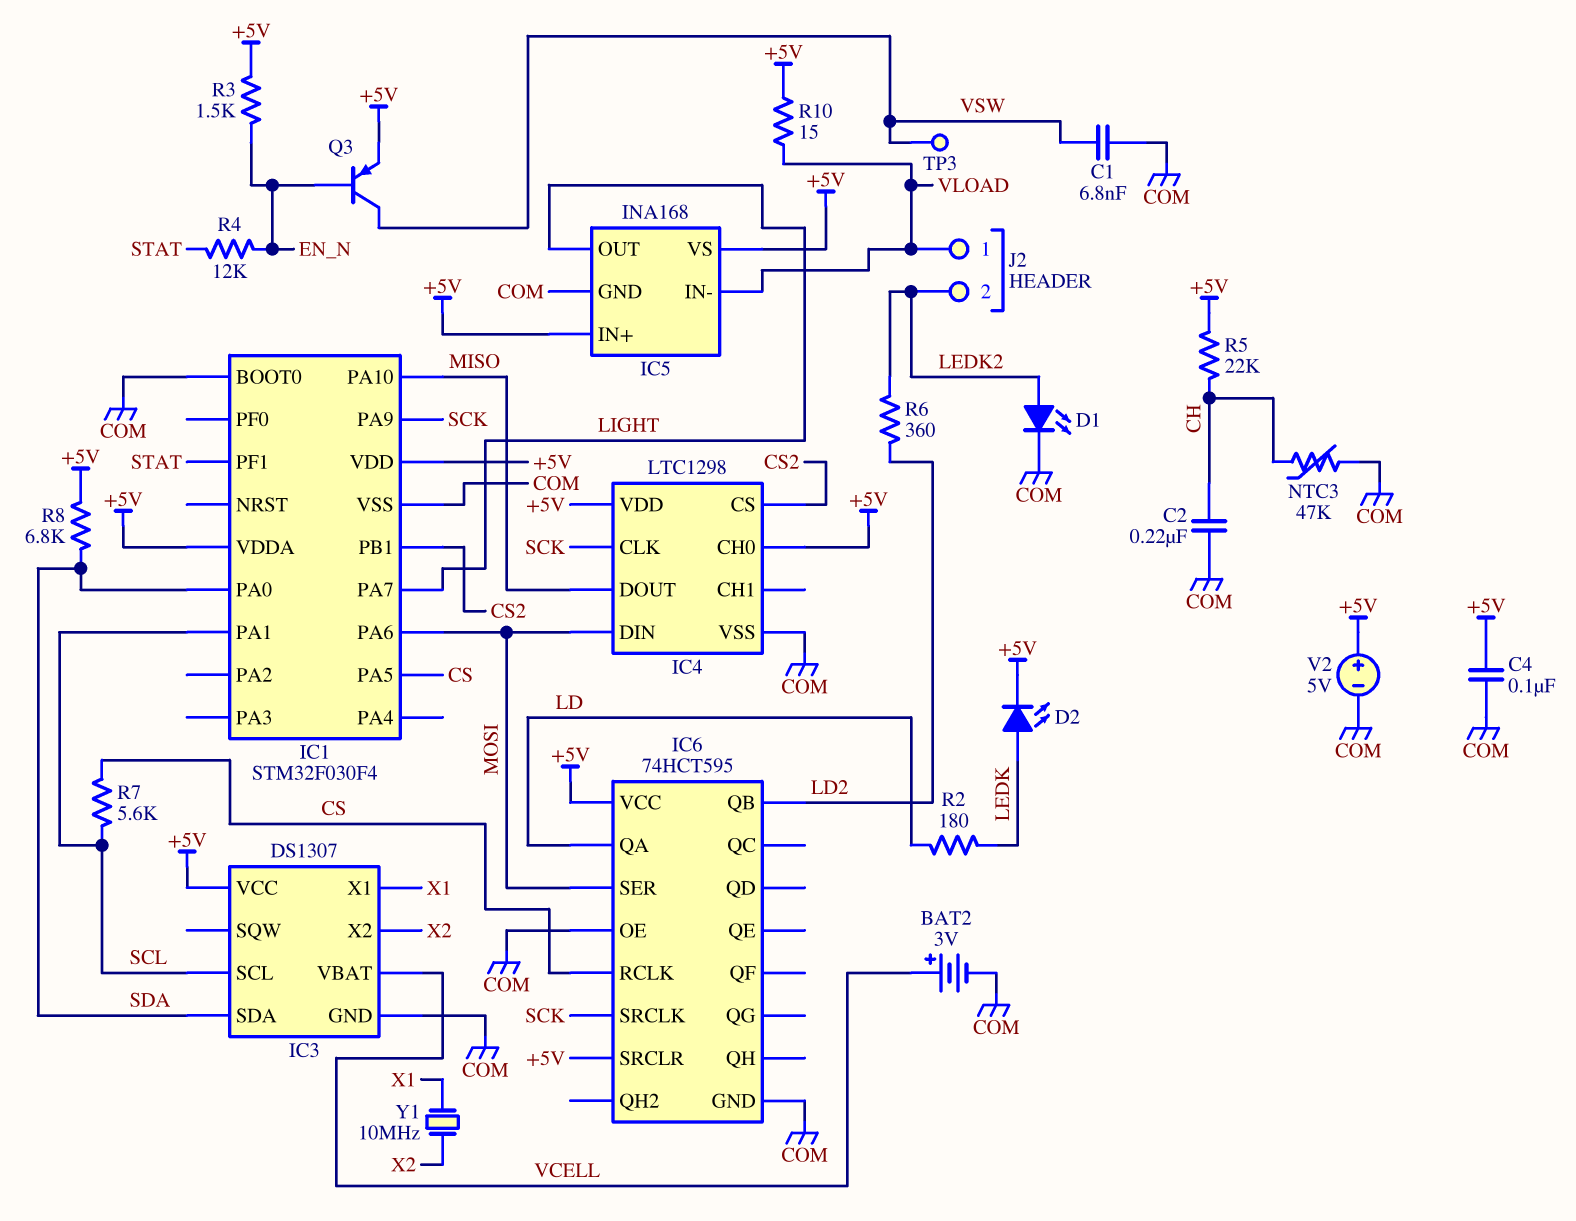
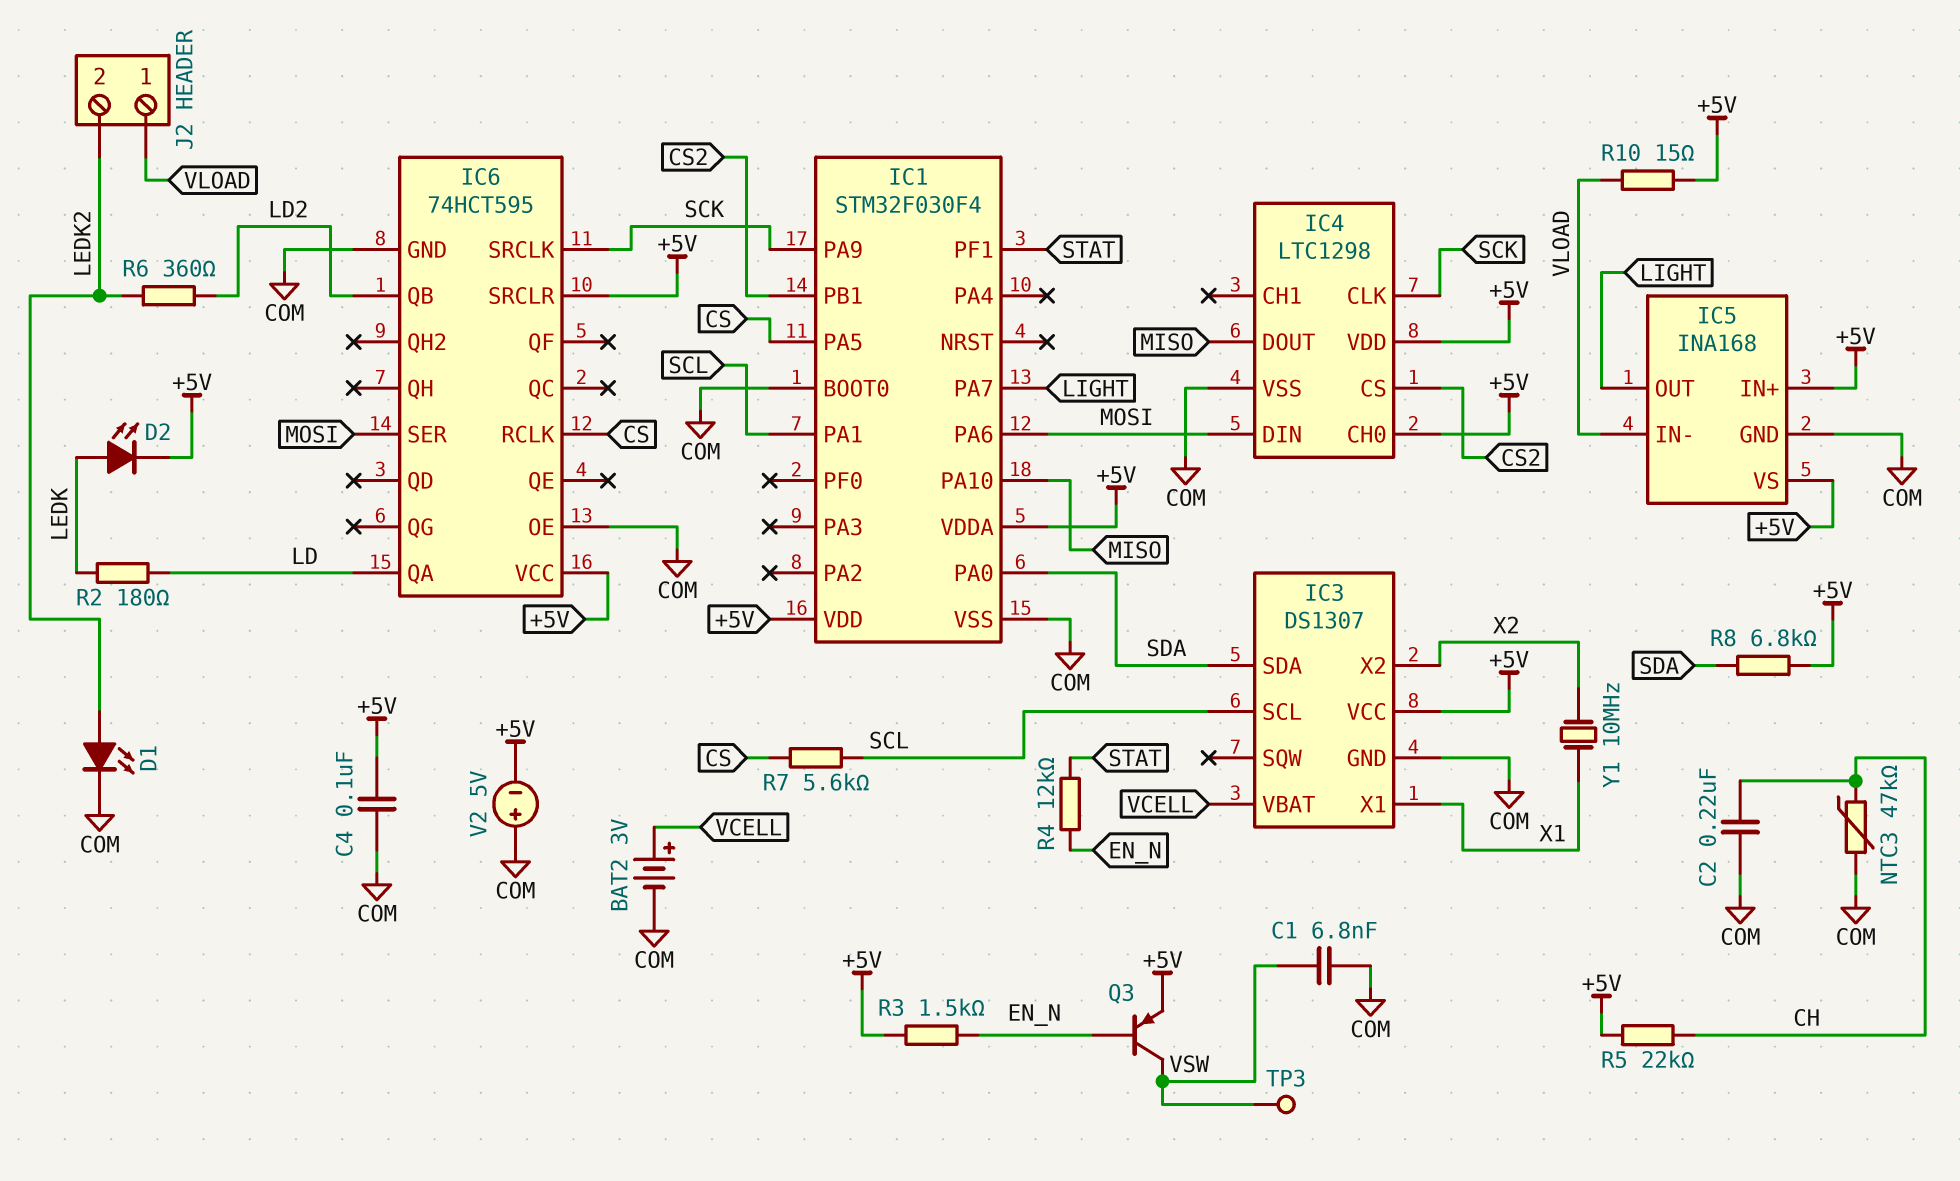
V2: 5V (plus +5V, minus COM) -> 5V (plus COM, minus +5V)

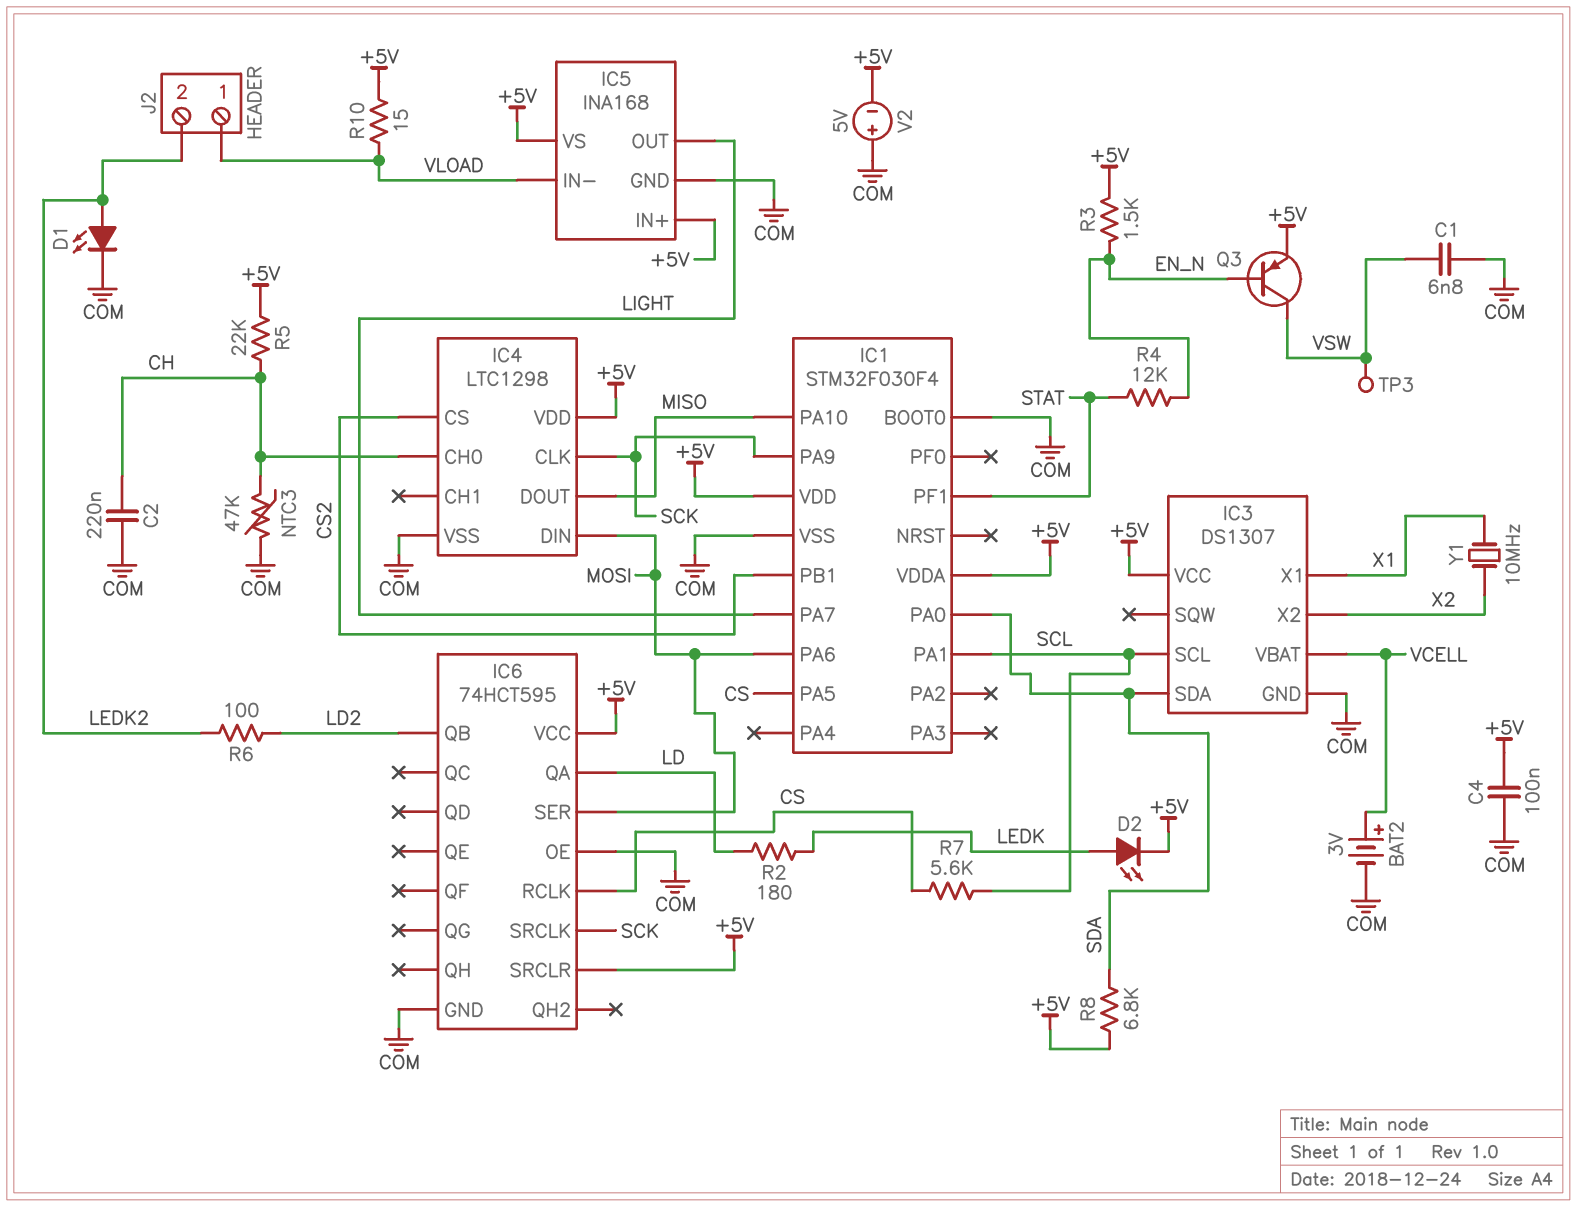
IC4 pin CH0: +5V -> CH
R6: 360 (LD2, LEDK2) -> 100 (LD2, LEDK2)

